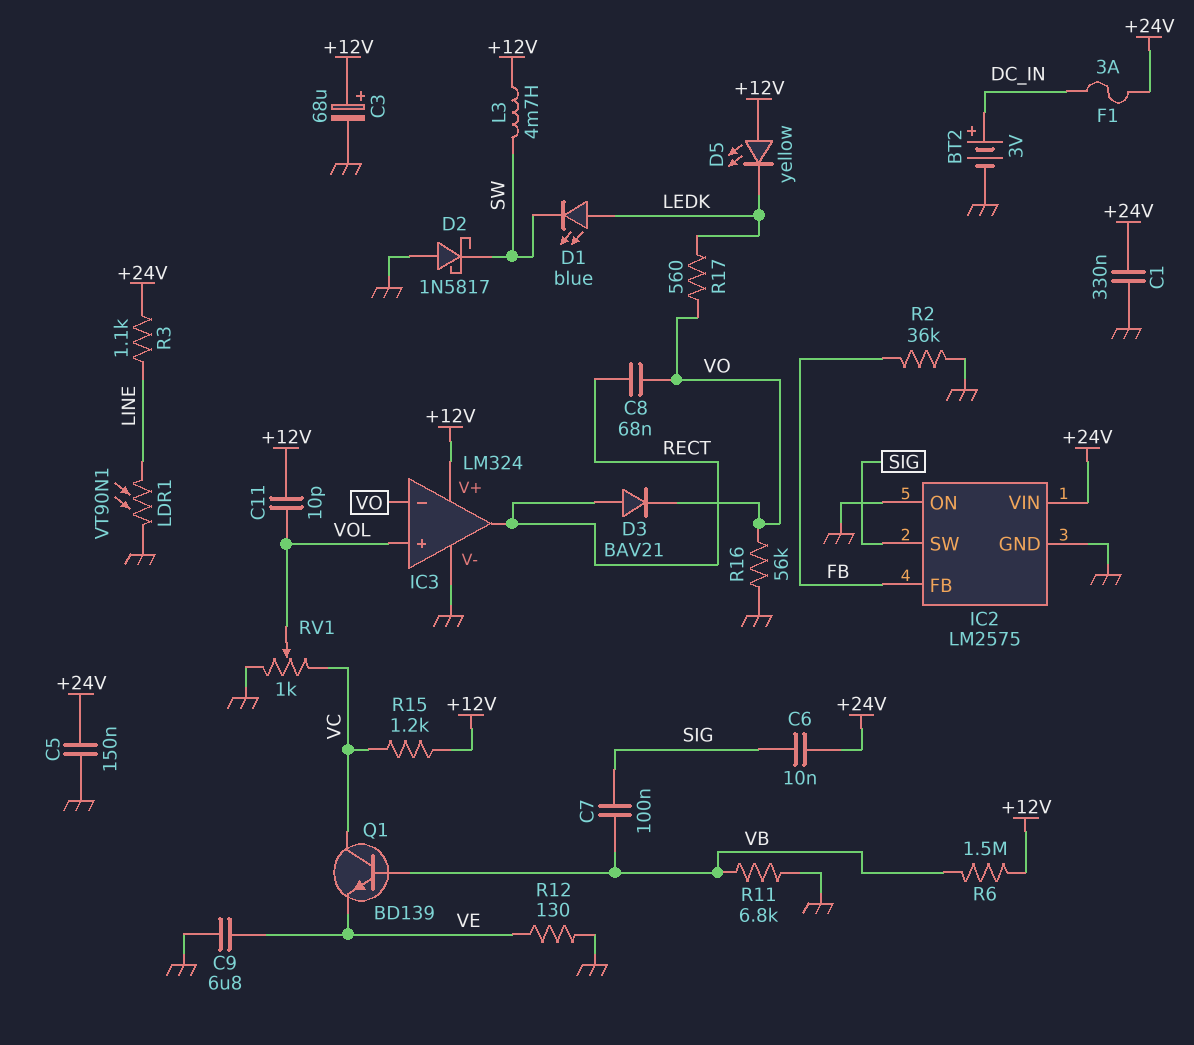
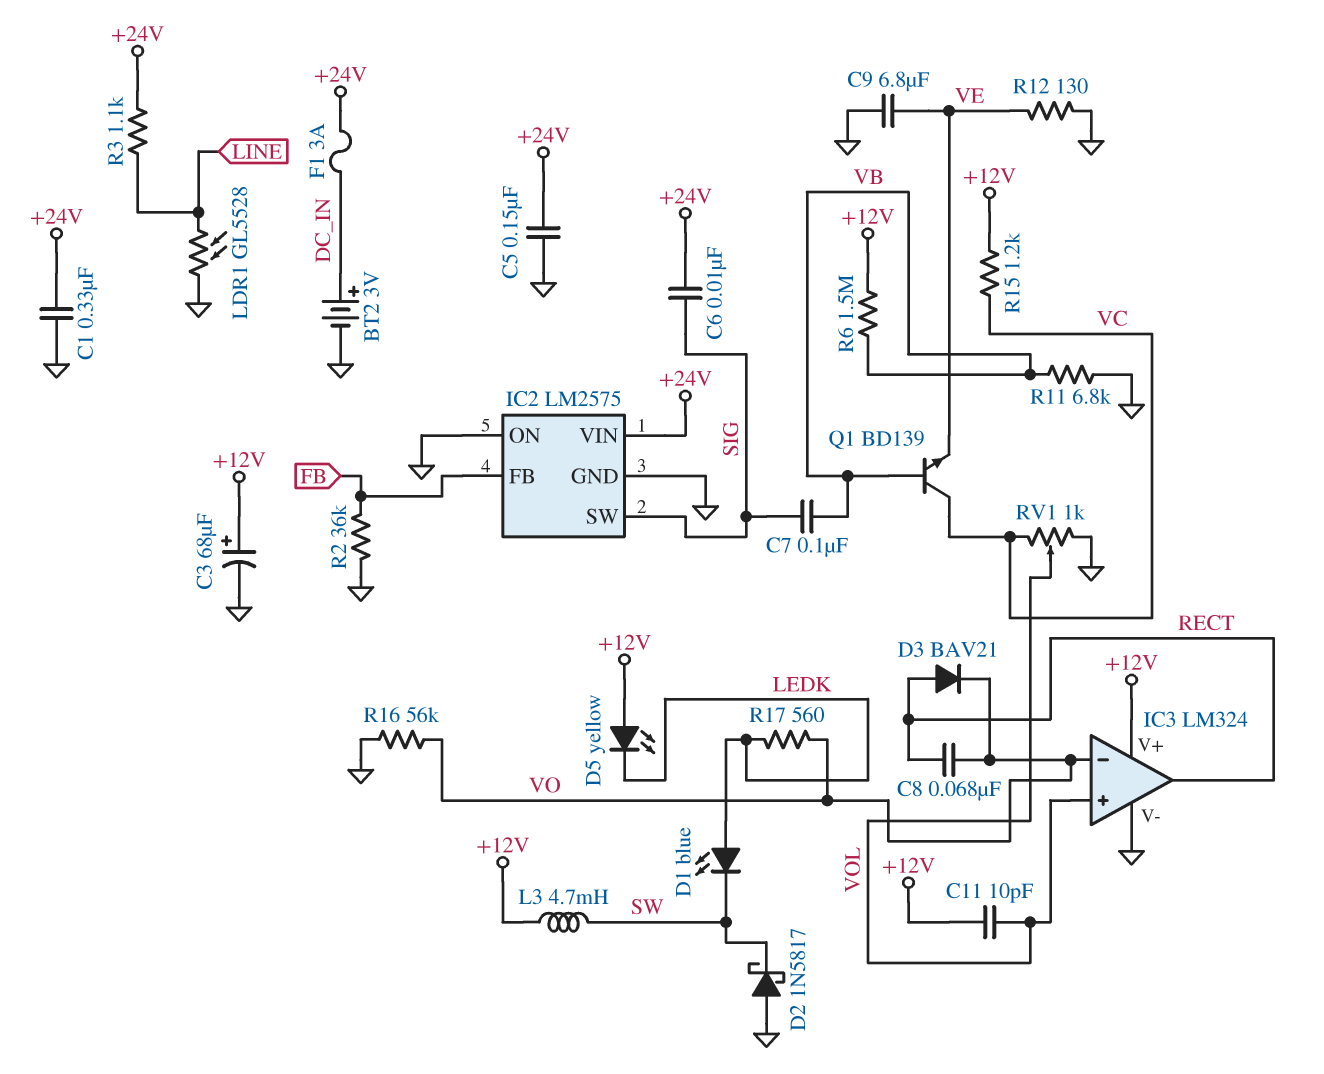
LDR1: VT90N1 (GND, LINE) -> GL5528 (GND, LINE)

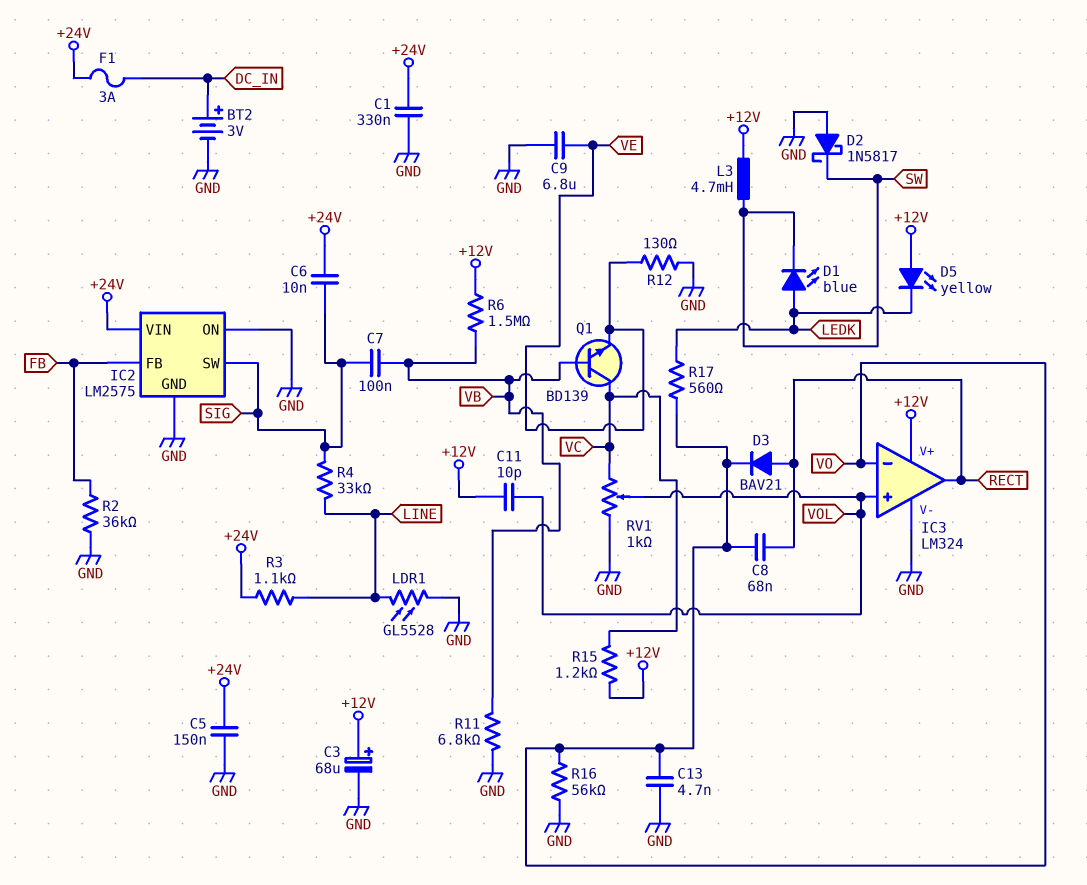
C13: none -> 4.7nF (GND, VO)
R4: none -> 33k (LINE, SIG)

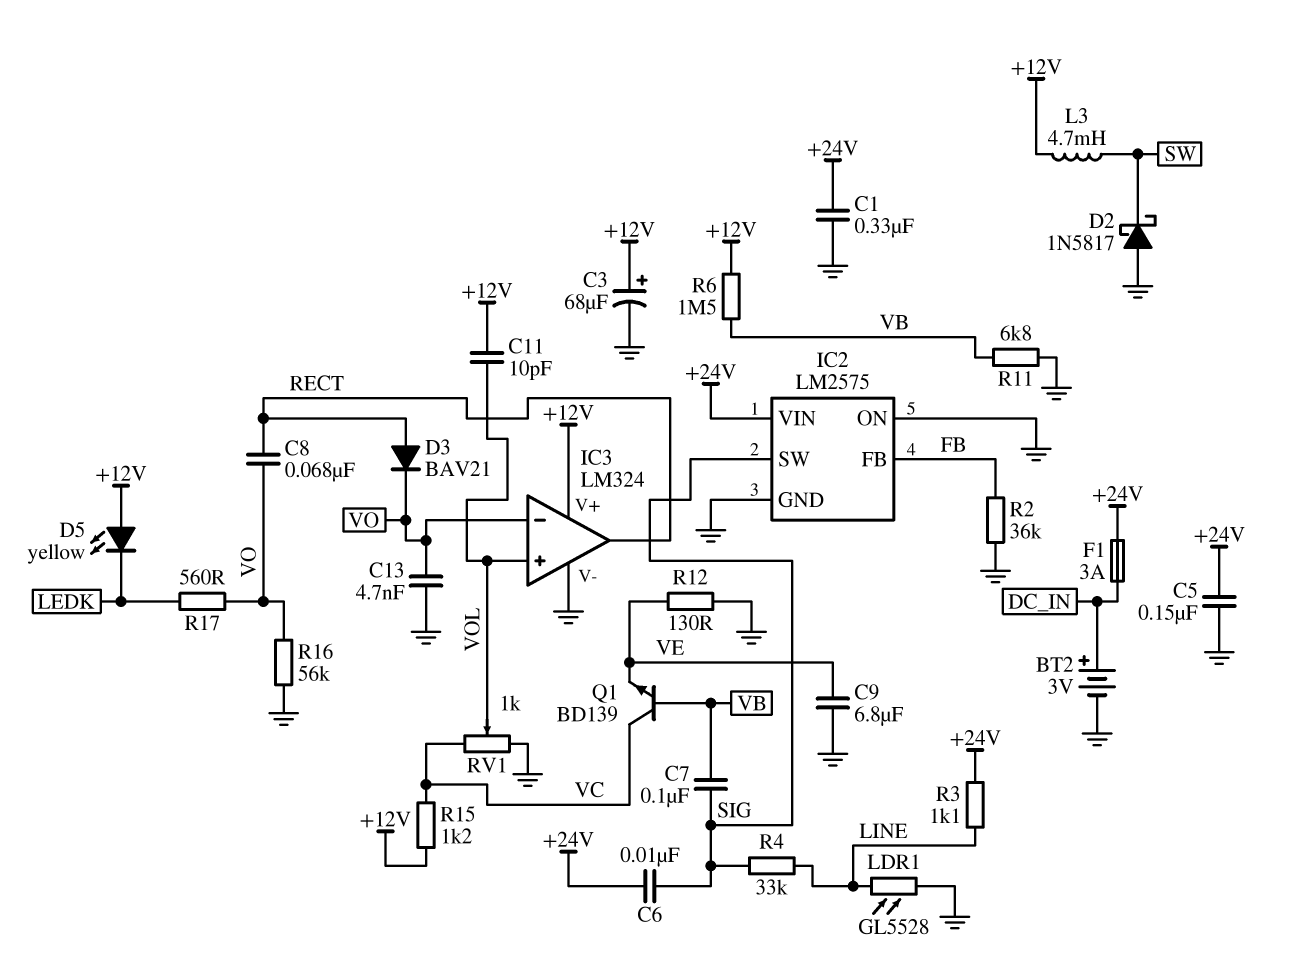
D1: LED blue (A LEDK, K SW) -> none

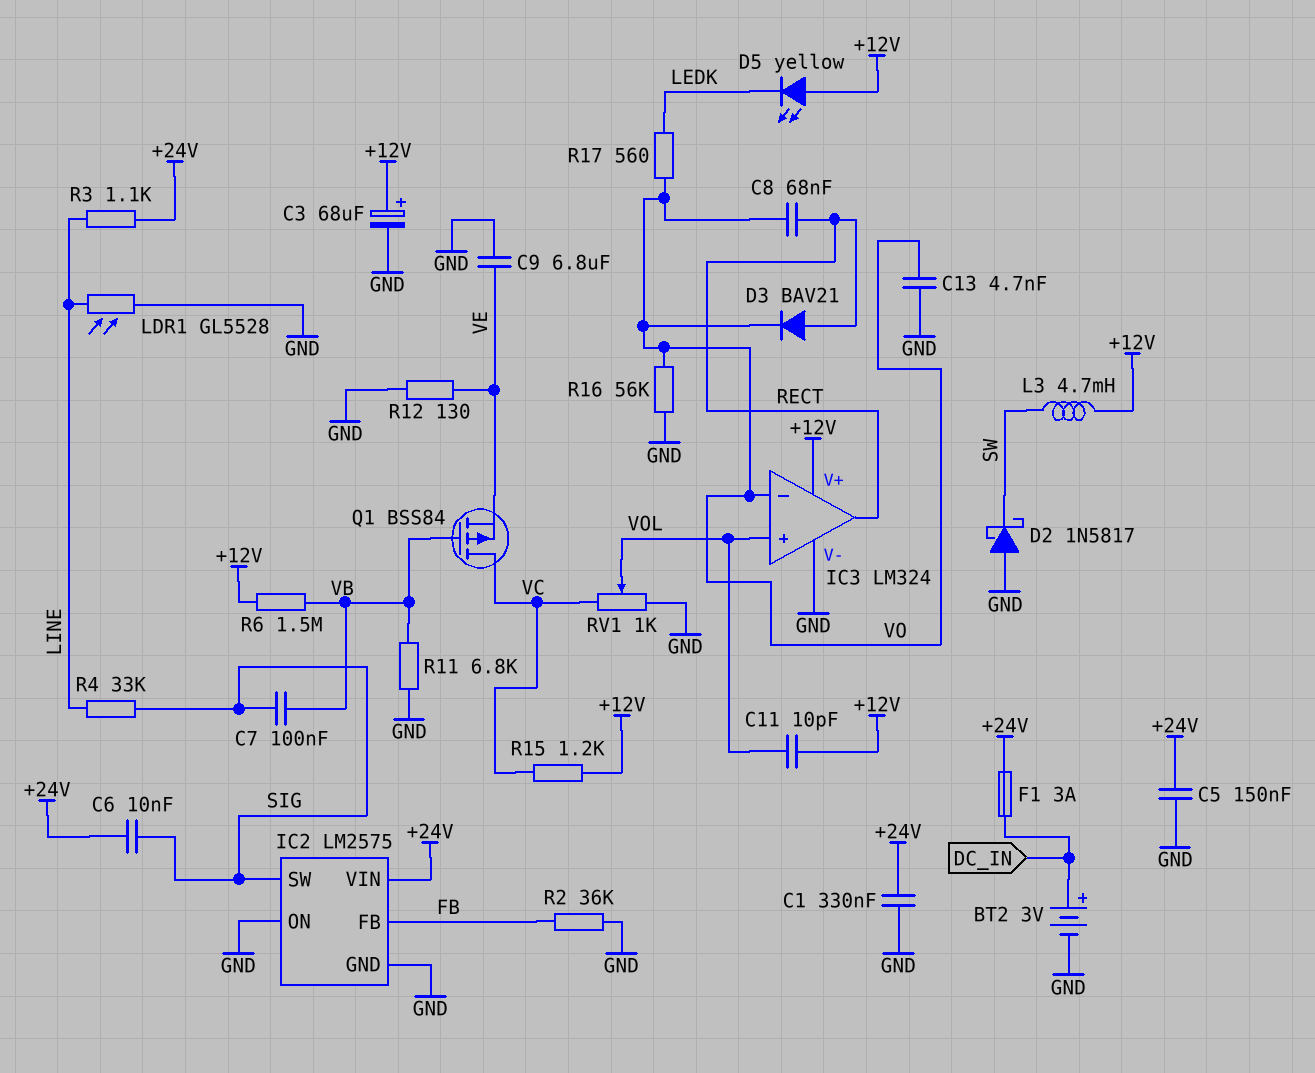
Q1: NPN BD139 (B VB, C VC, E VE) -> PMOS BSS84 (G VB, D VC, S VE)

